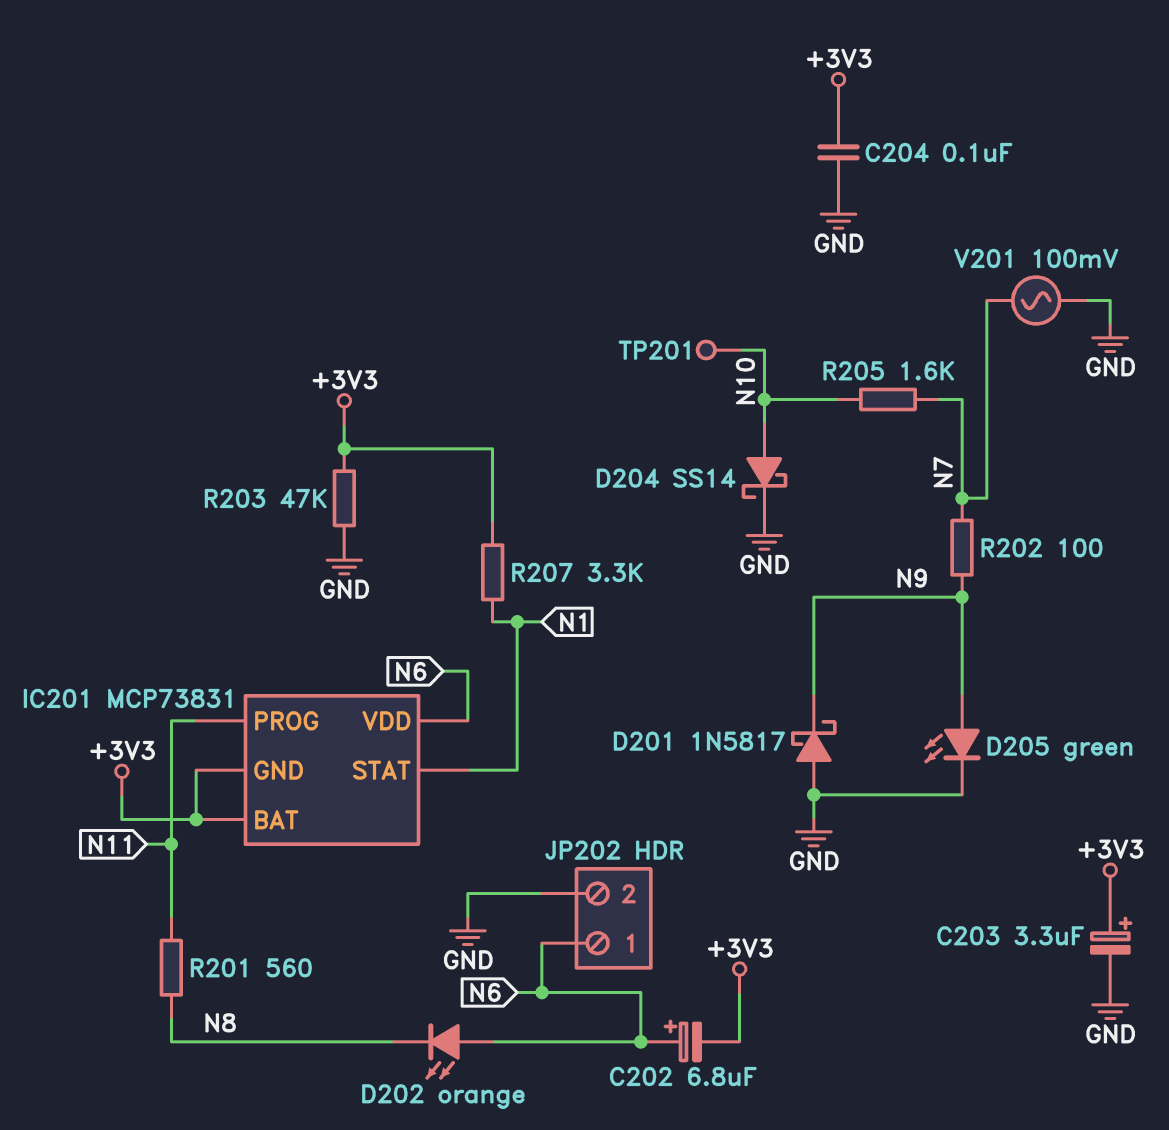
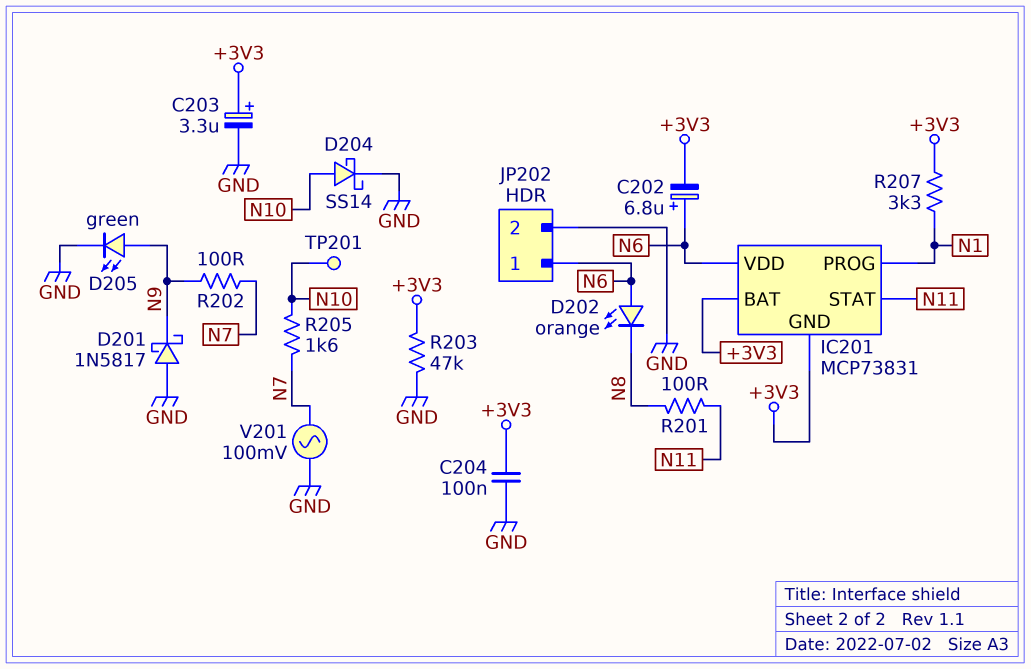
IC201 pin PROG: N11 -> N1
IC201 pin STAT: N1 -> N11
R201: 560 (N8, N11) -> 100 (N8, N11)

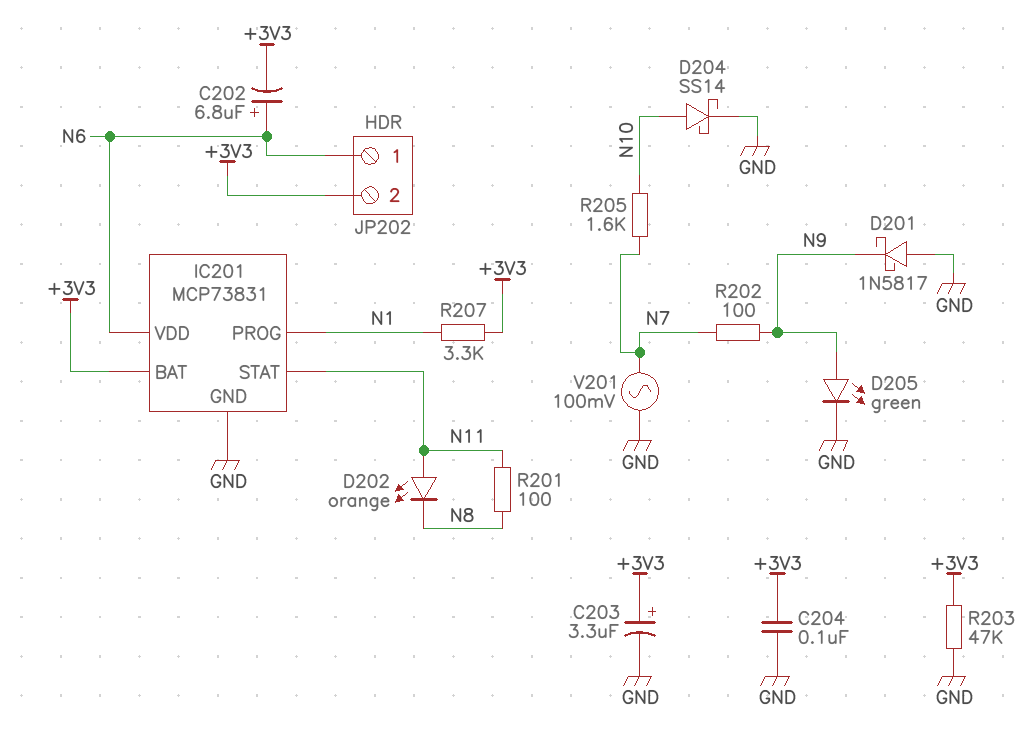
D202: LED orange (A N6, K N8) -> LED orange (A N11, K N8)
IC201 pin GND: +3V3 -> GND
JP202 pin 2: GND -> +3V3
TP201: test point (N10) -> none

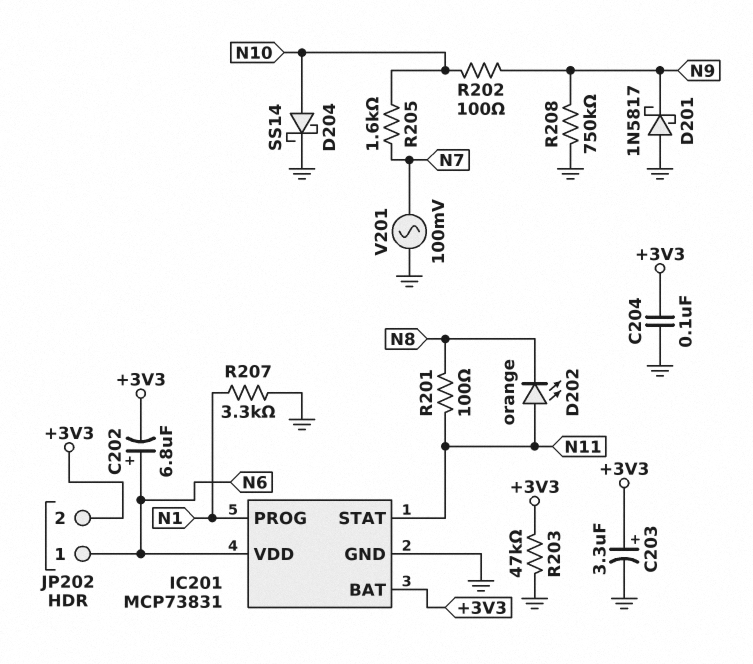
D205: LED green (A N9, K GND) -> none
R202: 100 (N7, N9) -> 100 (N9, N10)
R207: 3.3k (+3V3, N1) -> 3.3k (GND, N1)
R208: none -> 750k (GND, N9)

